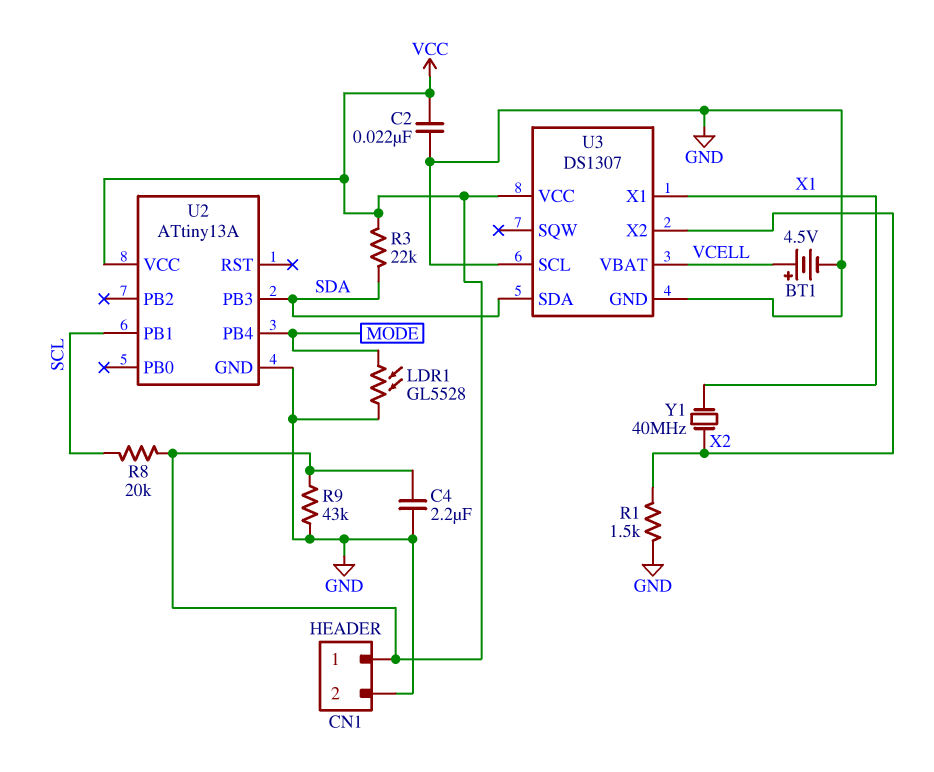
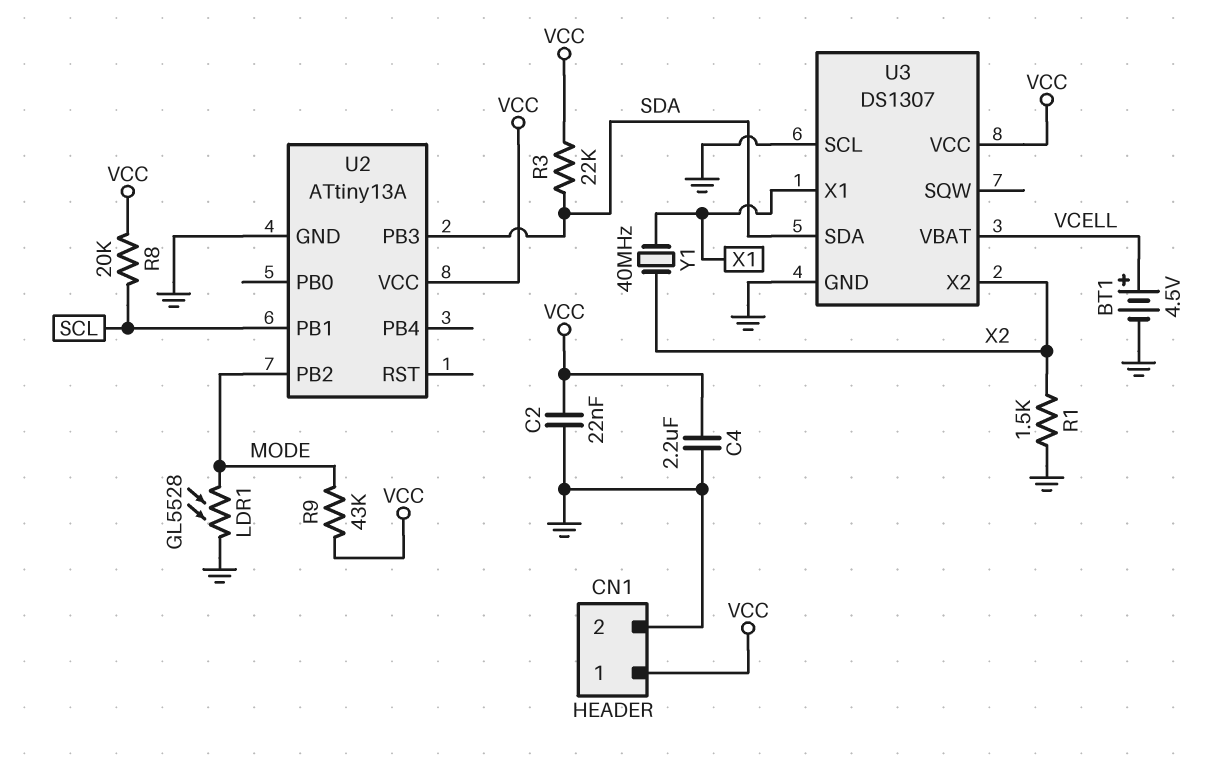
R9: 43k (GND, VCC) -> 43k (MODE, VCC)
U2 pin PB2: none -> MODE
U2 pin PB4: MODE -> none

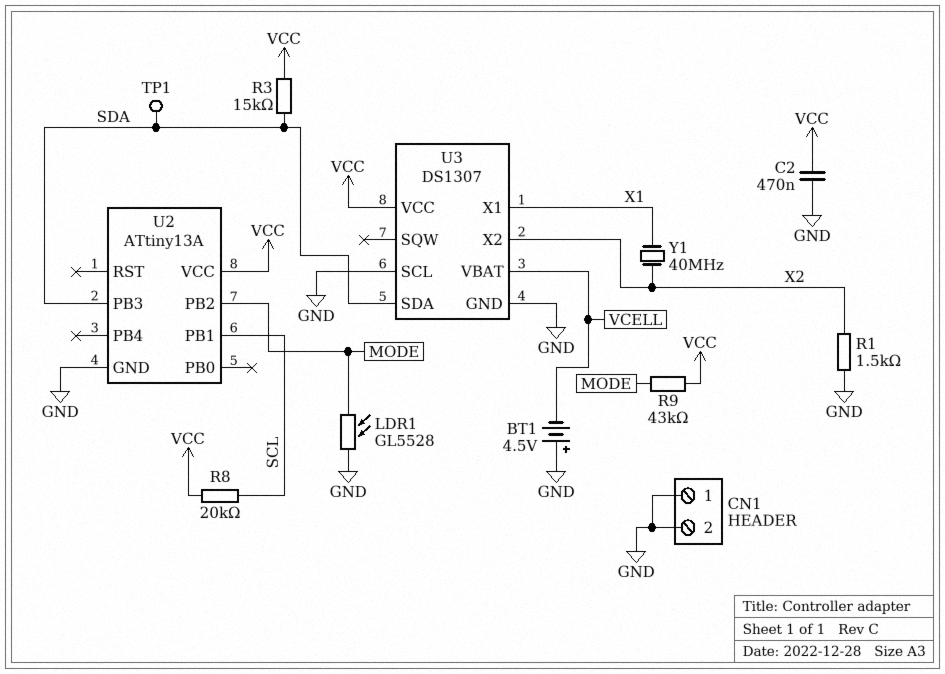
BT1: 4.5V (plus VCELL, minus GND) -> 4.5V (plus GND, minus VCELL)
C2: 22nF (GND, VCC) -> 470nF (GND, VCC)
C4: 2.2uF (GND, VCC) -> none
CN1 pin 1: VCC -> GND
R3: 22k (SDA, VCC) -> 15k (SDA, VCC)
TP1: none -> test point (SDA)

